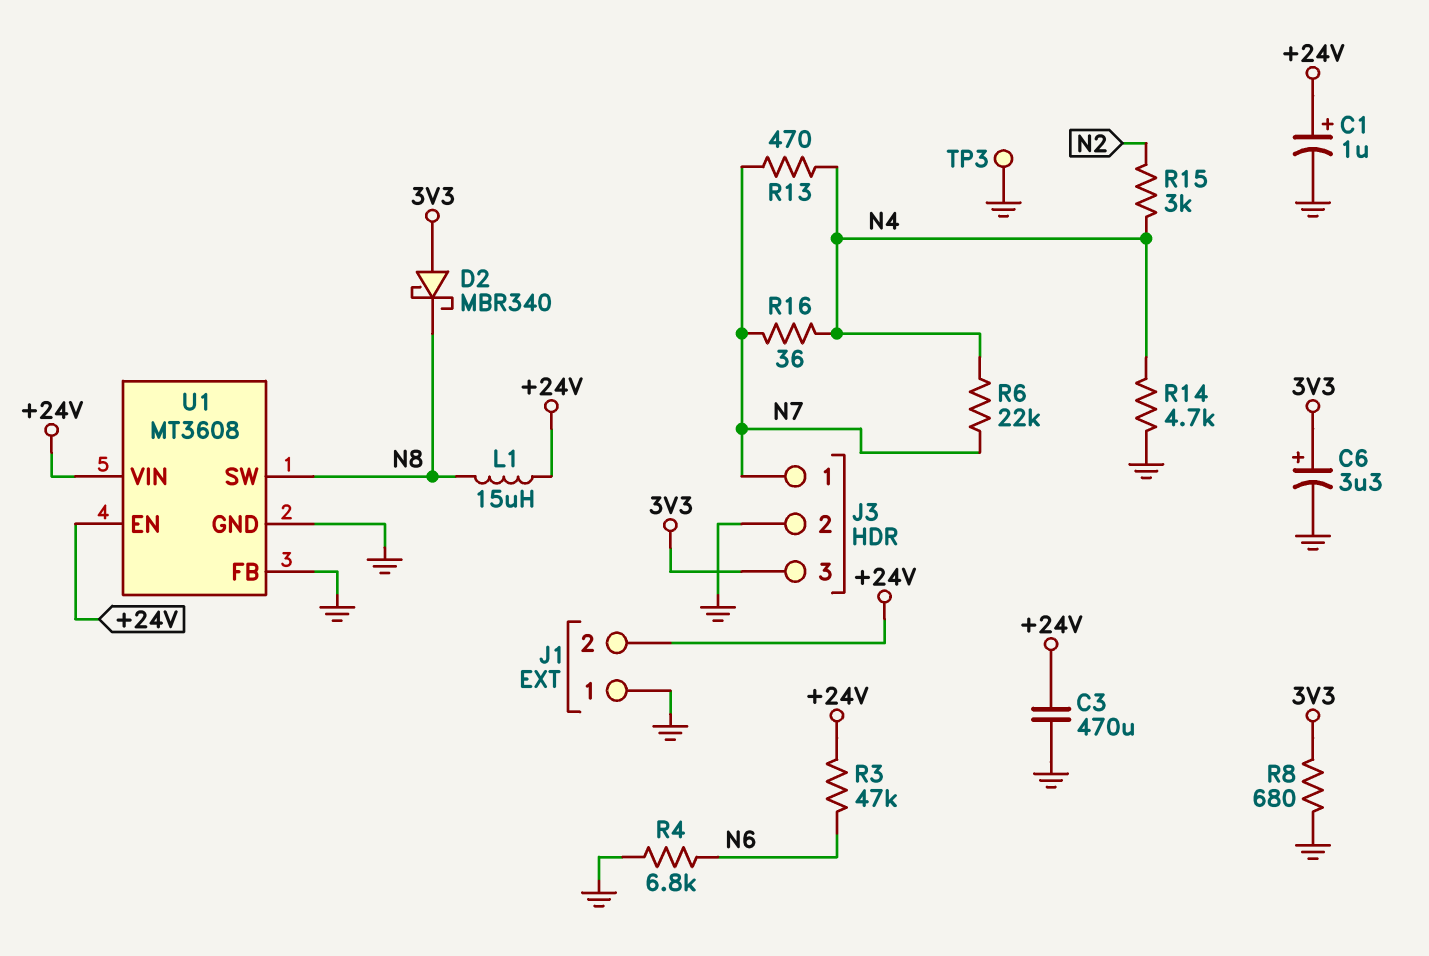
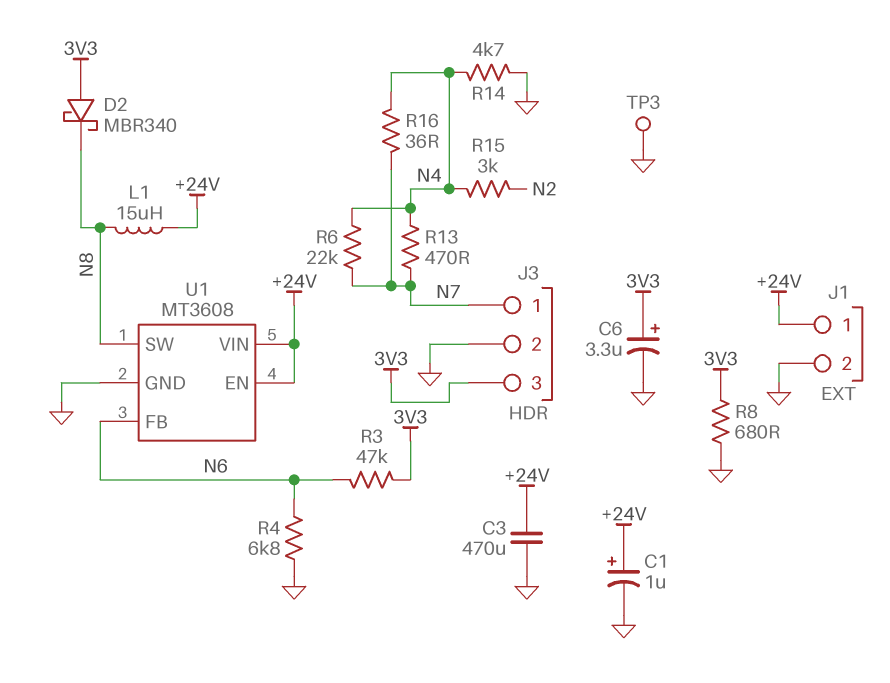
J1 pin 1: GND -> +24V
J1 pin 2: +24V -> GND
R3: 47k (+24V, N6) -> 47k (3V3, N6)
U1 pin FB: GND -> N6

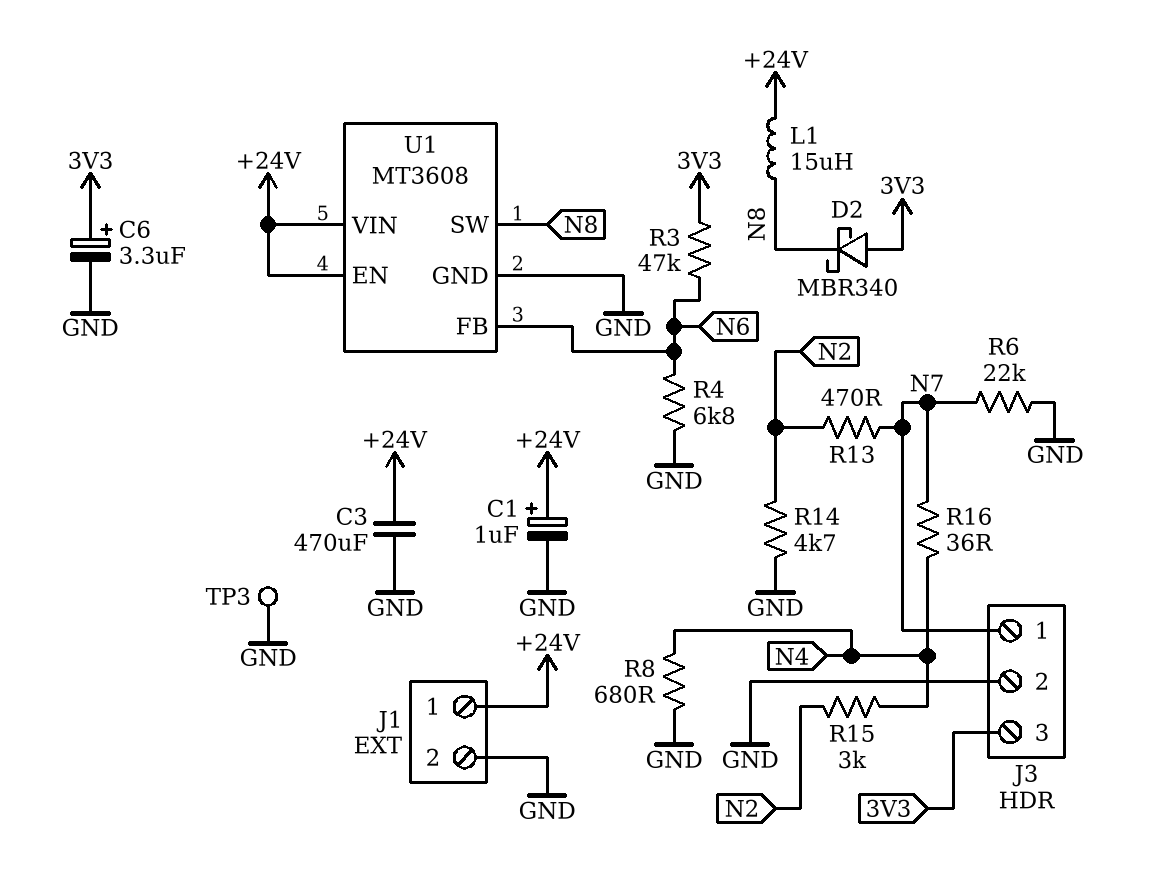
R6: 22k (N4, N7) -> 22k (GND, N7)
R8: 680 (3V3, GND) -> 680 (GND, N4)
R13: 470 (N4, N7) -> 470 (N2, N7)
R14: 4.7k (GND, N4) -> 4.7k (GND, N2)

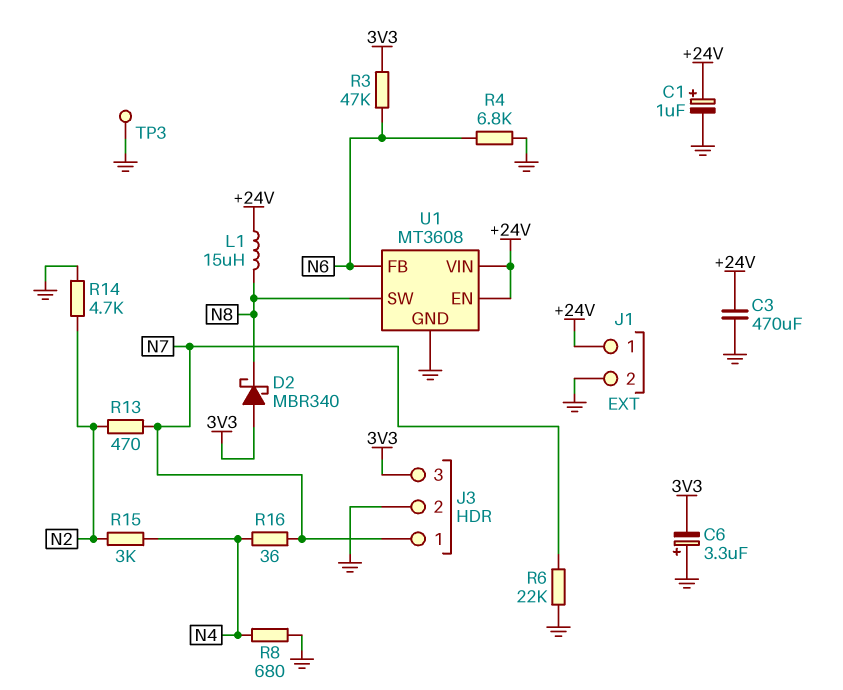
C6: 3.3uF (plus 3V3, minus GND) -> 3.3uF (plus GND, minus 3V3)

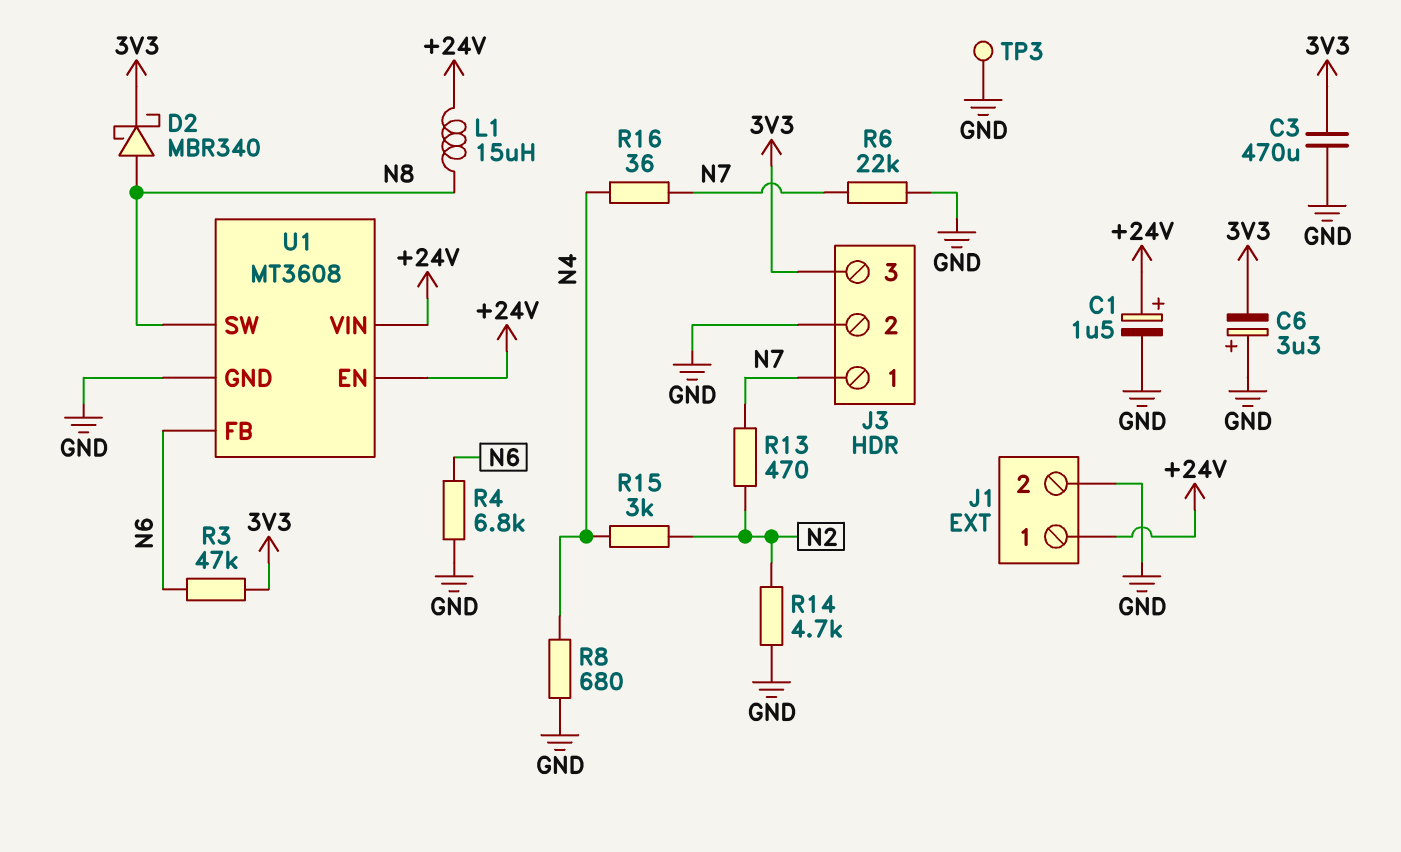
C1: 1uF (plus +24V, minus GND) -> 1.5uF (plus +24V, minus GND)
C3: 470uF (+24V, GND) -> 470uF (3V3, GND)
D2: schottky MBR340 (A 3V3, K N8) -> schottky MBR340 (A N8, K 3V3)

